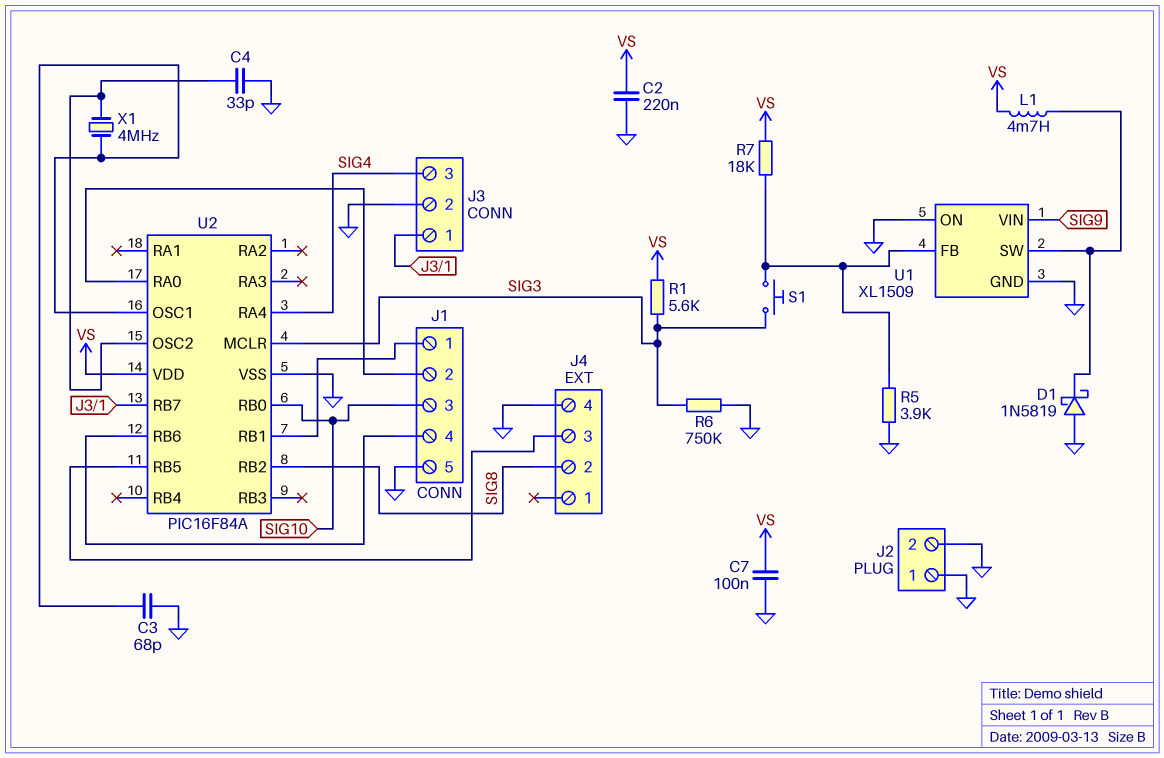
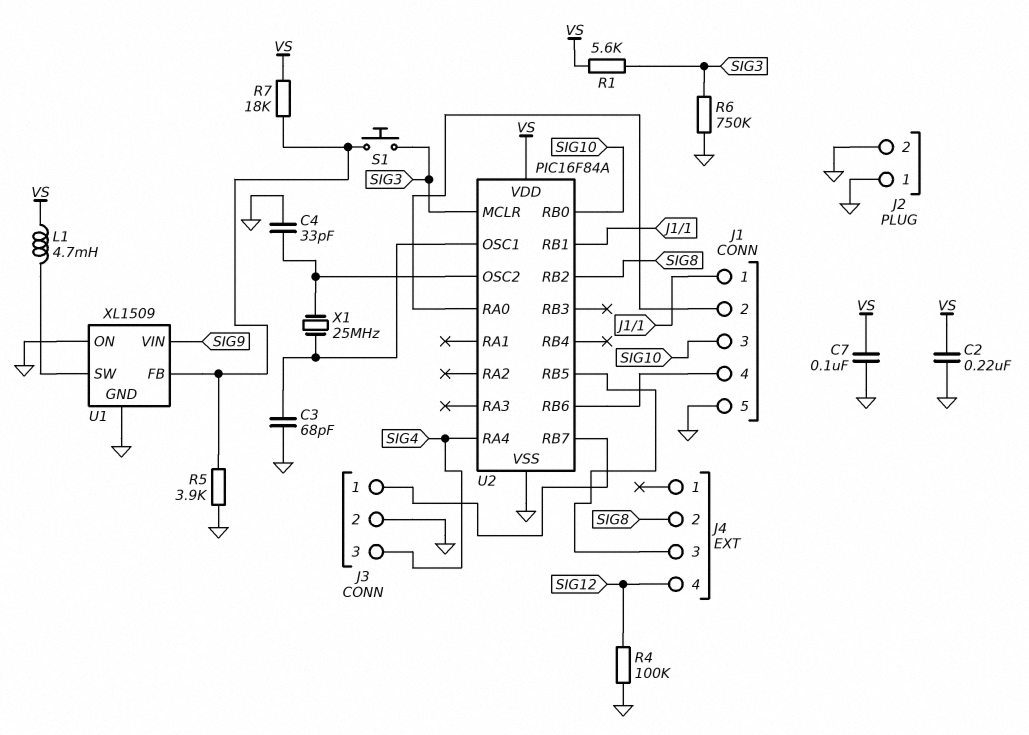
D1: schottky 1N5819 (A GND, K U1/SW) -> none
J4 pin 4: GND -> SIG12
R4: none -> 100k (GND, SIG12)
X1: 4MHz (U2/OSC1, U2/OSC2) -> 25MHz (U2/OSC1, U2/OSC2)

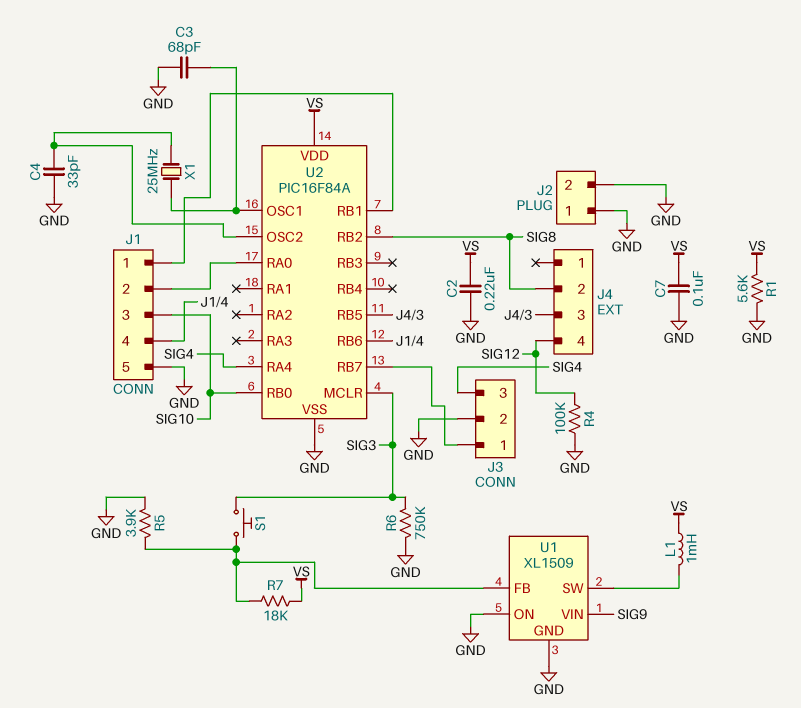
L1: 4.7mH (U1/SW, VS) -> 1mH (U1/SW, VS)
R1: 5.6k (SIG3, VS) -> 5.6k (GND, VS)

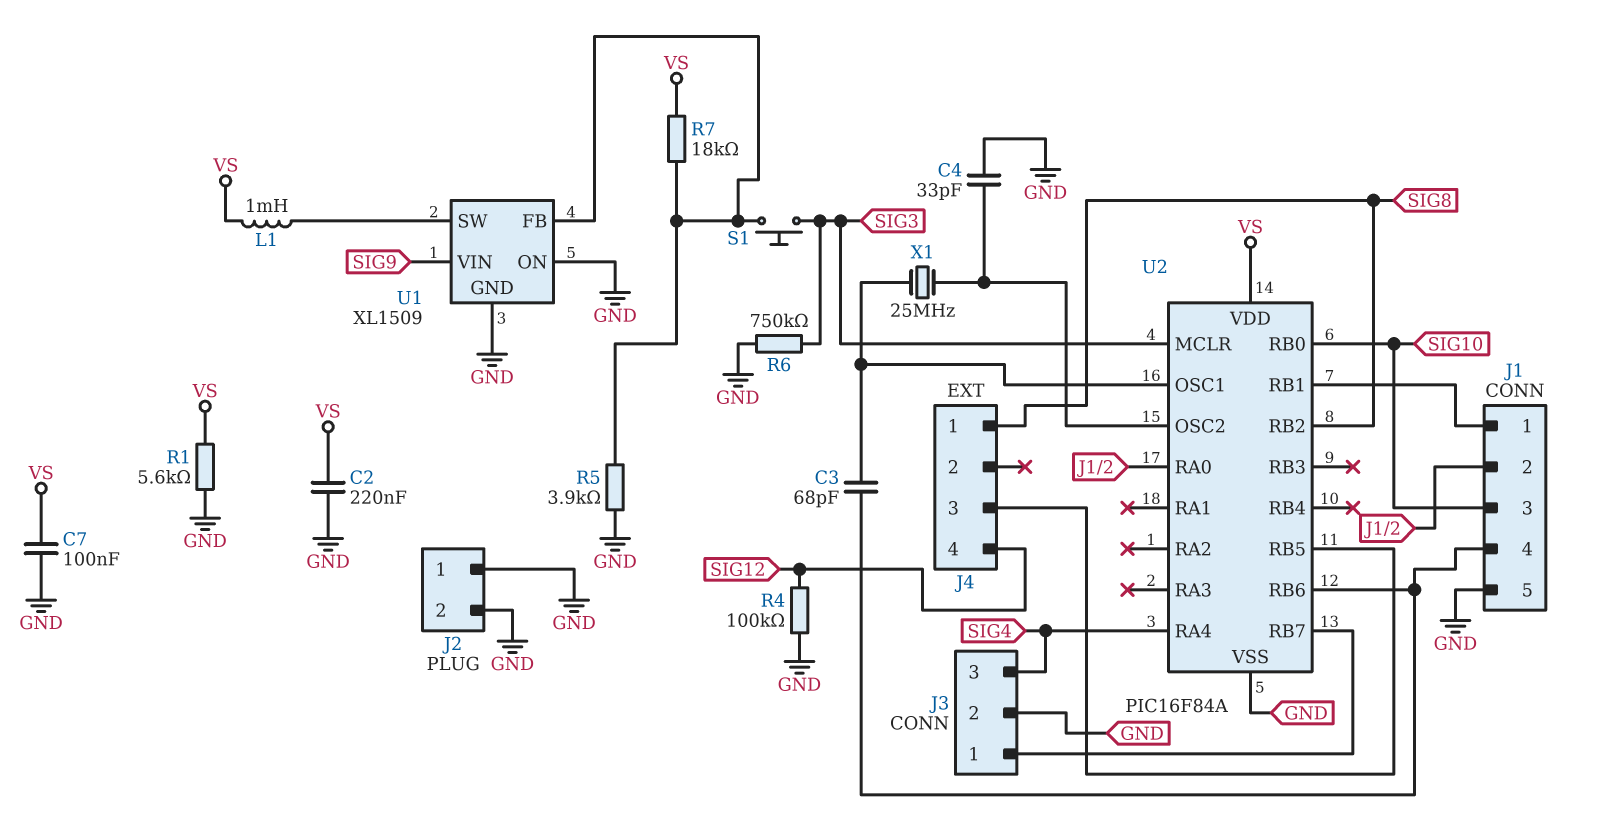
C3: 68pF (GND, U2/OSC1) -> 68pF (J1/4, U2/OSC1)
J4 pin 1: none -> SIG8
J4 pin 2: SIG8 -> none

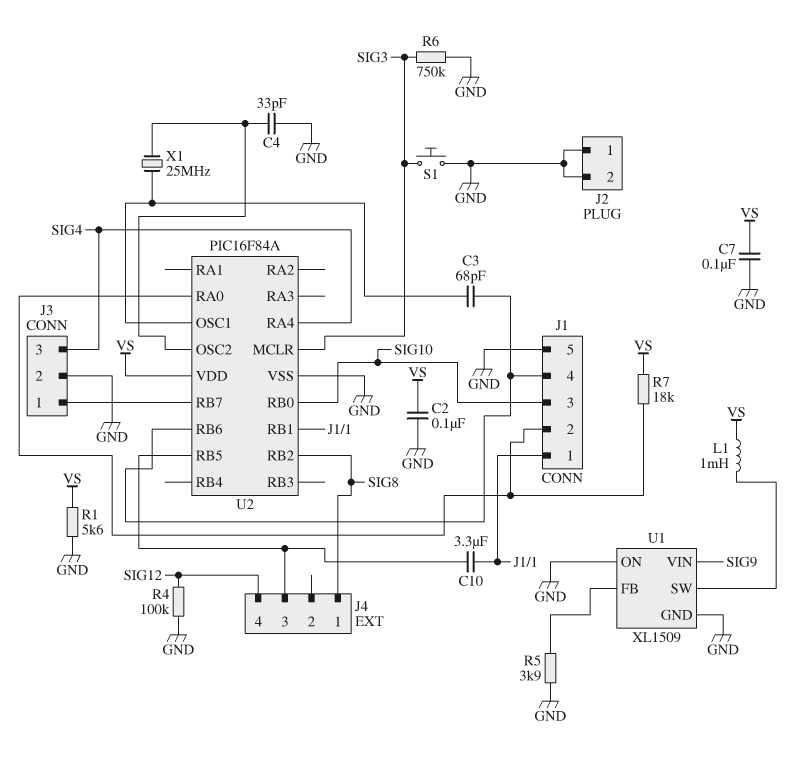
C2: 220nF (GND, VS) -> 100nF (GND, VS)
C10: none -> 3.3uF (J1/1, J4/3)
R7: 18k (U1/FB, VS) -> 18k (J1/2, VS)
S1: button (SIG3, U1/FB) -> button (GND, SIG3)

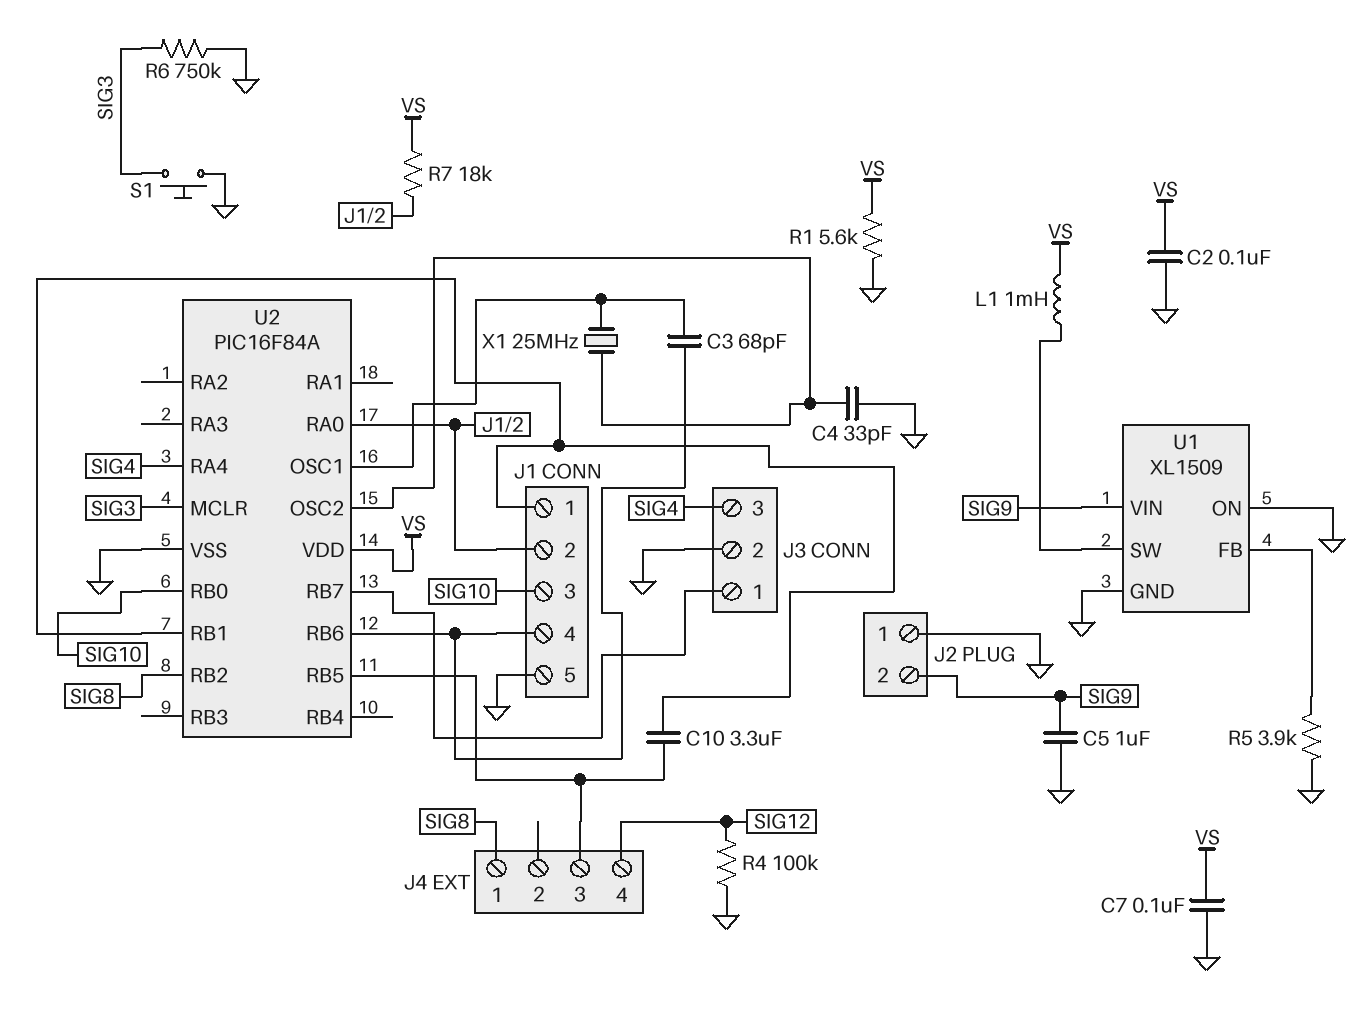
C5: none -> 1uF (GND, SIG9)
J2 pin 2: GND -> SIG9

